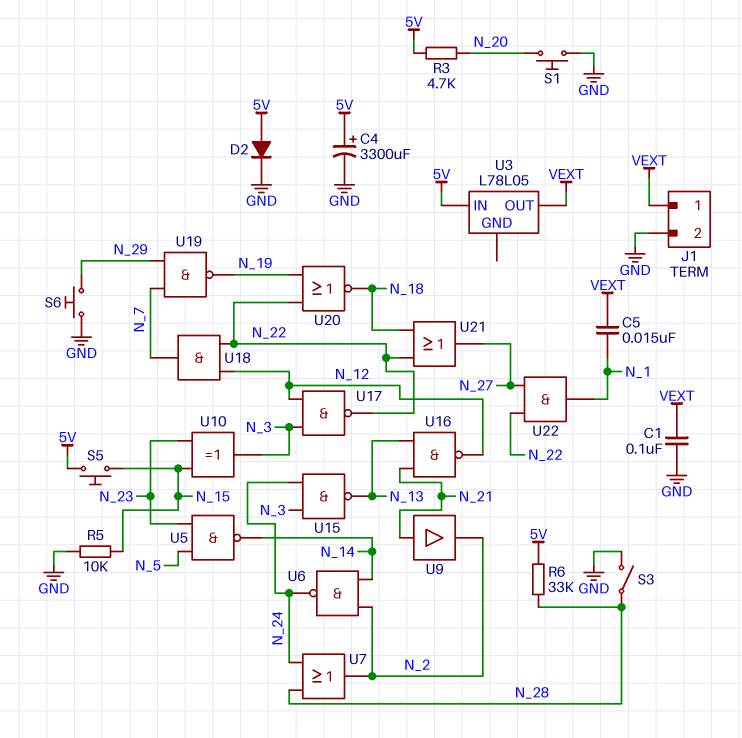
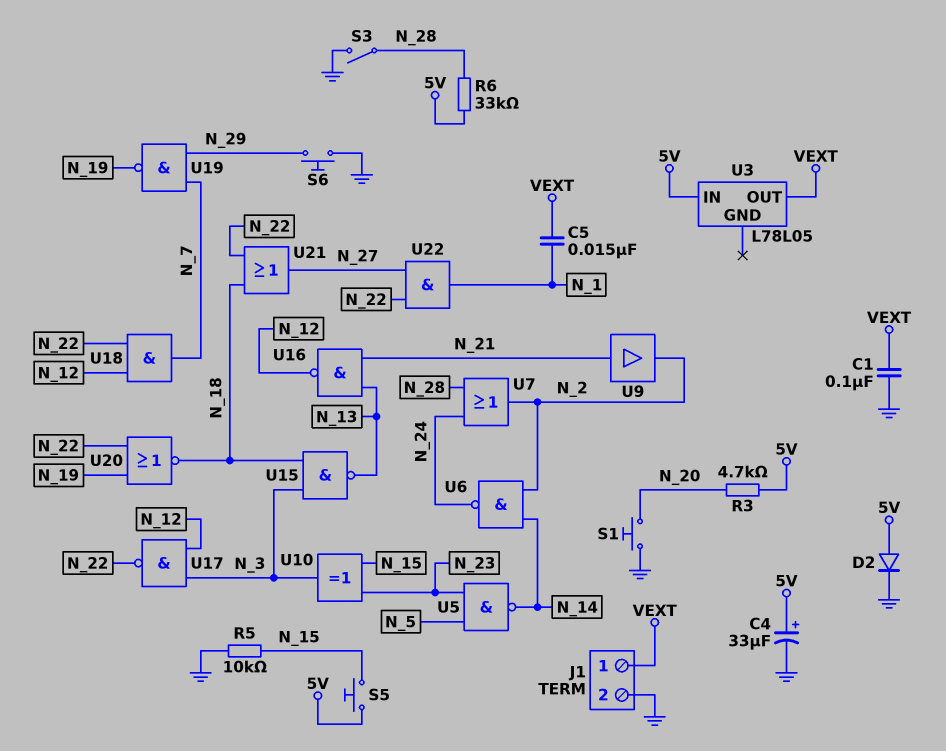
C4: 3300uF (plus 5V, minus GND) -> 33uF (plus 5V, minus GND)
U15: NAND (in N_3, in N_24, out N_13) -> NAND (in N_3, in N_18, out N_13)

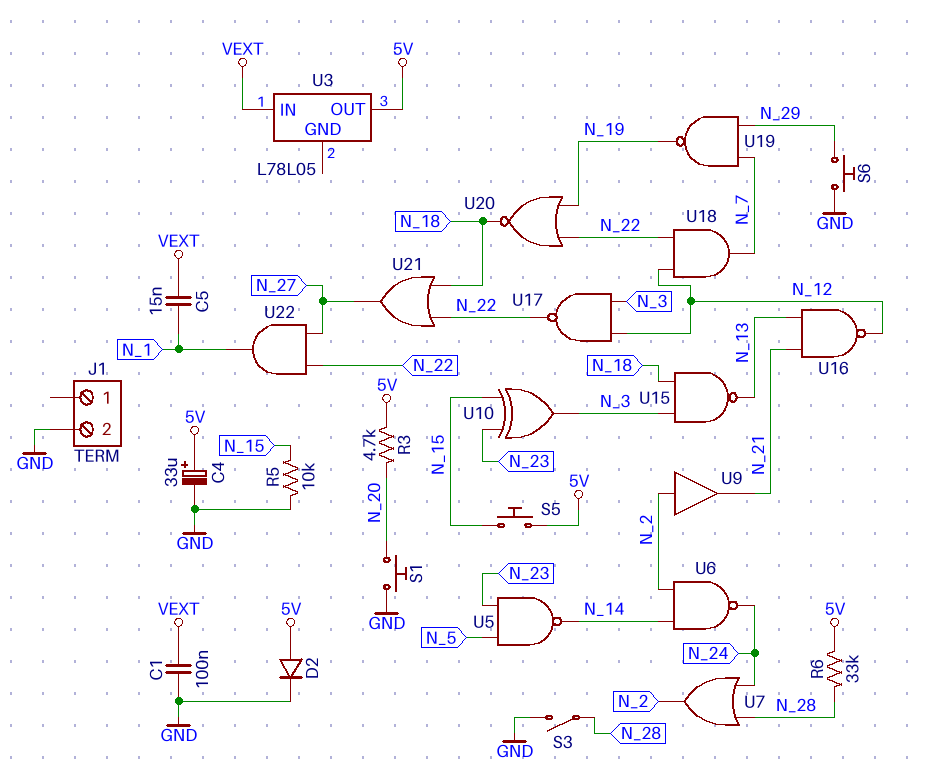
J1 pin 1: VEXT -> none
U3 pin IN: 5V -> VEXT
U3 pin OUT: VEXT -> 5V
U9: buffer (in N_21, out N_2) -> buffer (in N_2, out N_21)

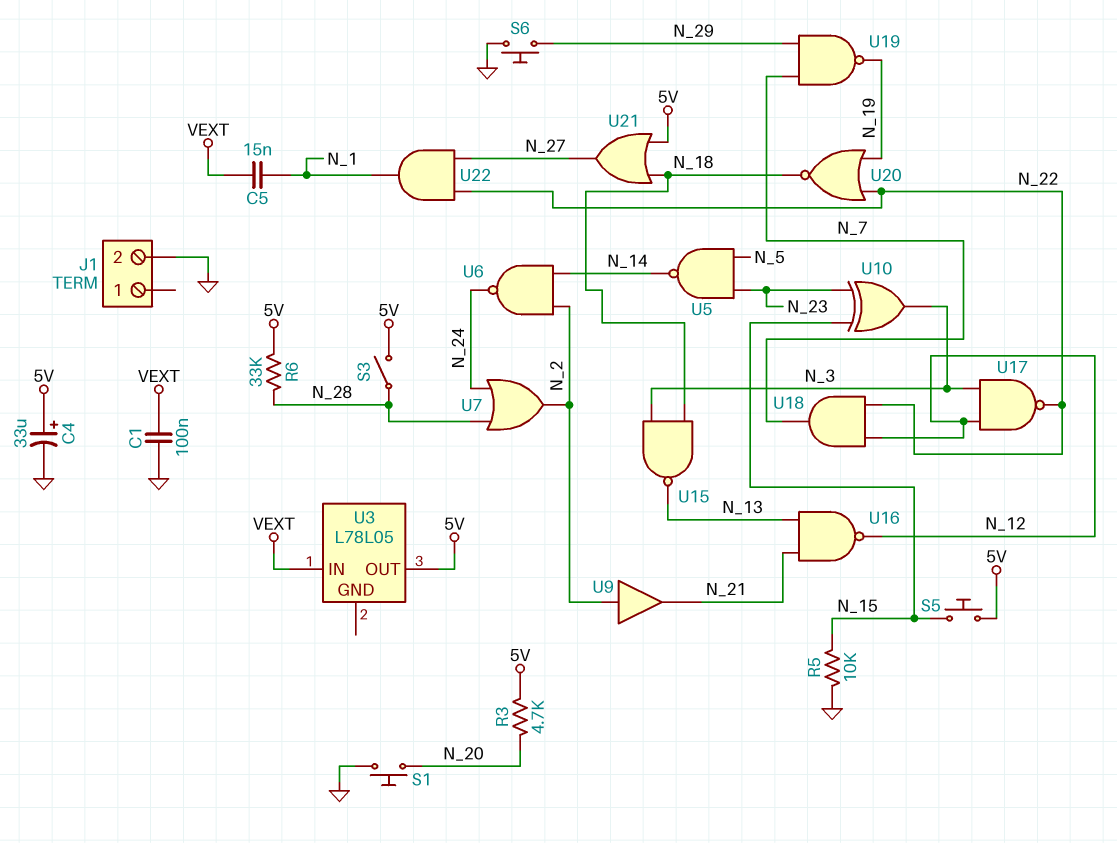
D2: diode (A 5V, K GND) -> none
S3: switch (GND, N_28) -> switch (5V, N_28)
U21: OR (in N_18, in N_22, out N_27) -> OR (in 5V, in N_18, out N_27)

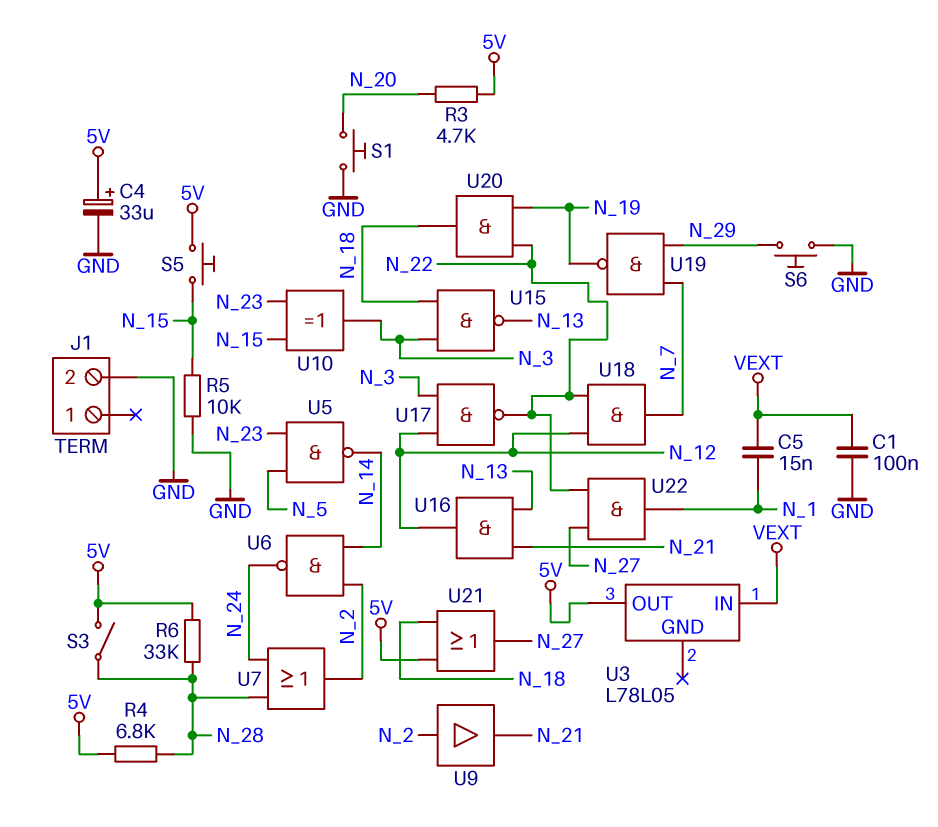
R4: none -> 6.8k (5V, N_28)
U16: NAND (in N_13, in N_21, out N_12) -> AND (in N_13, in N_21, out N_12)
U20: NOR (in N_19, in N_22, out N_18) -> AND (in N_19, in N_22, out N_18)

